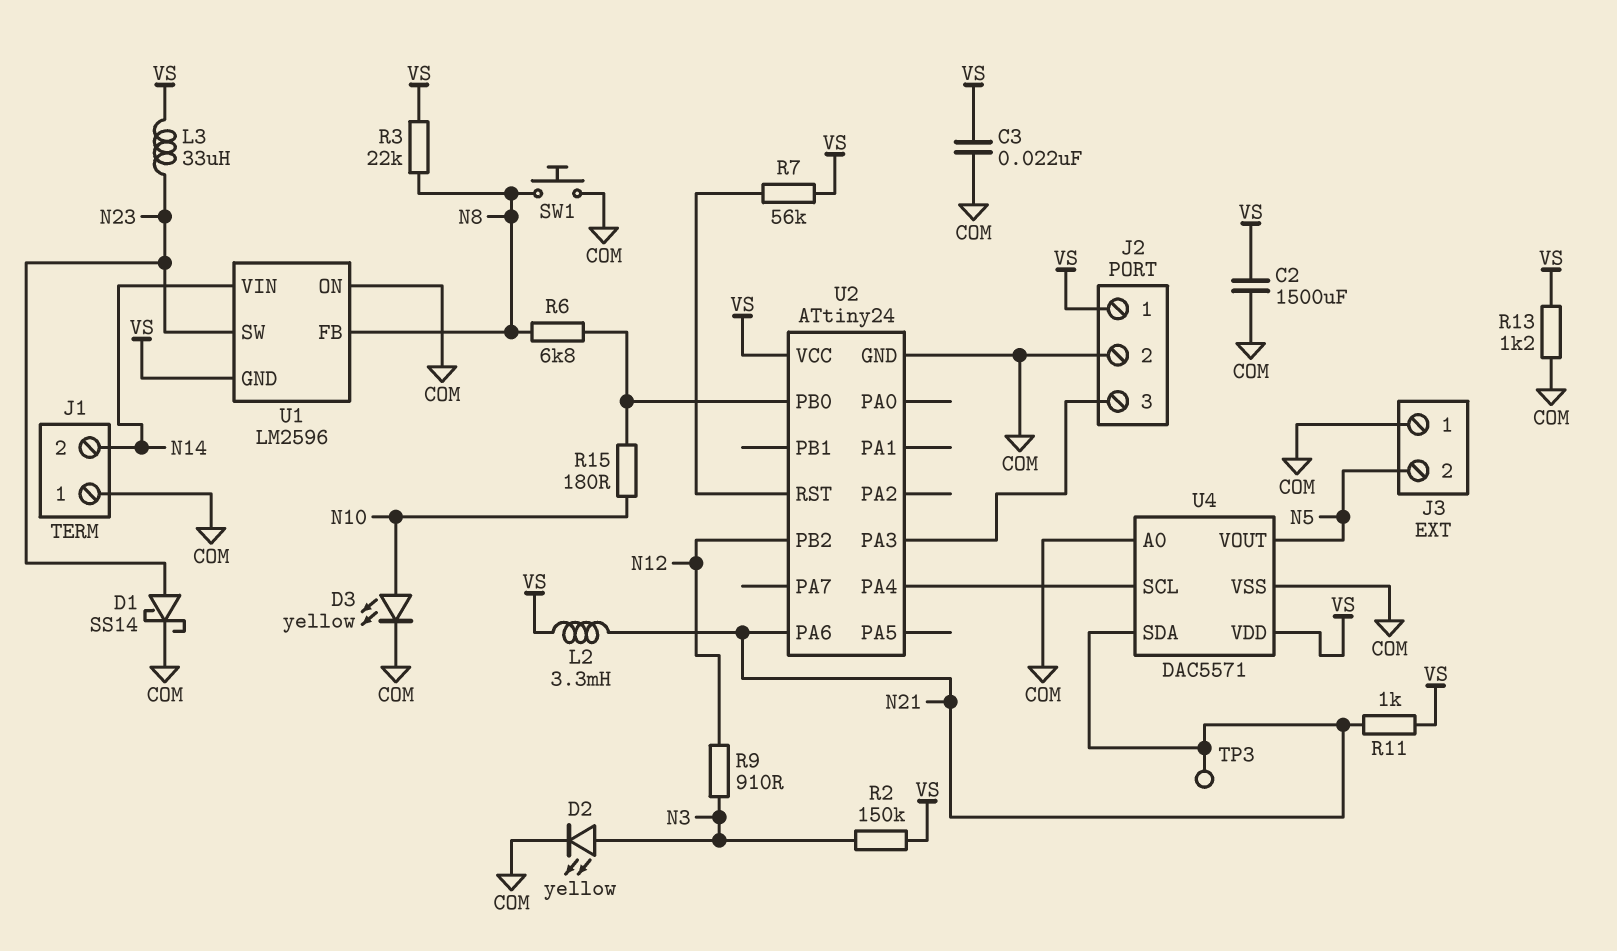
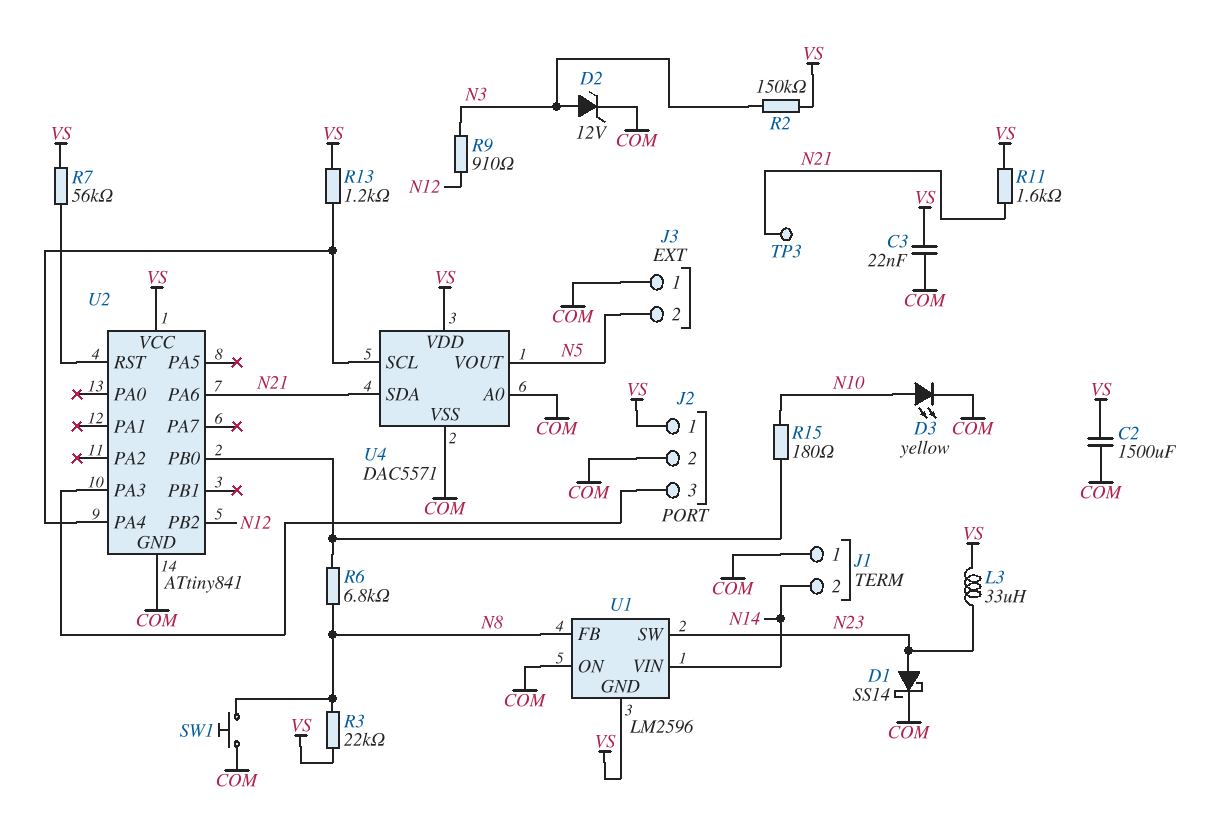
D2: LED yellow (A N3, K COM) -> zener 12V (A N3, K COM)
L2: 3.3mH (N21, VS) -> none
R11: 1k (N21, VS) -> 1.6k (N21, VS)
R13: 1.2k (COM, VS) -> 1.2k (U2/PA4, VS)
U2: ATtiny24 -> ATtiny841

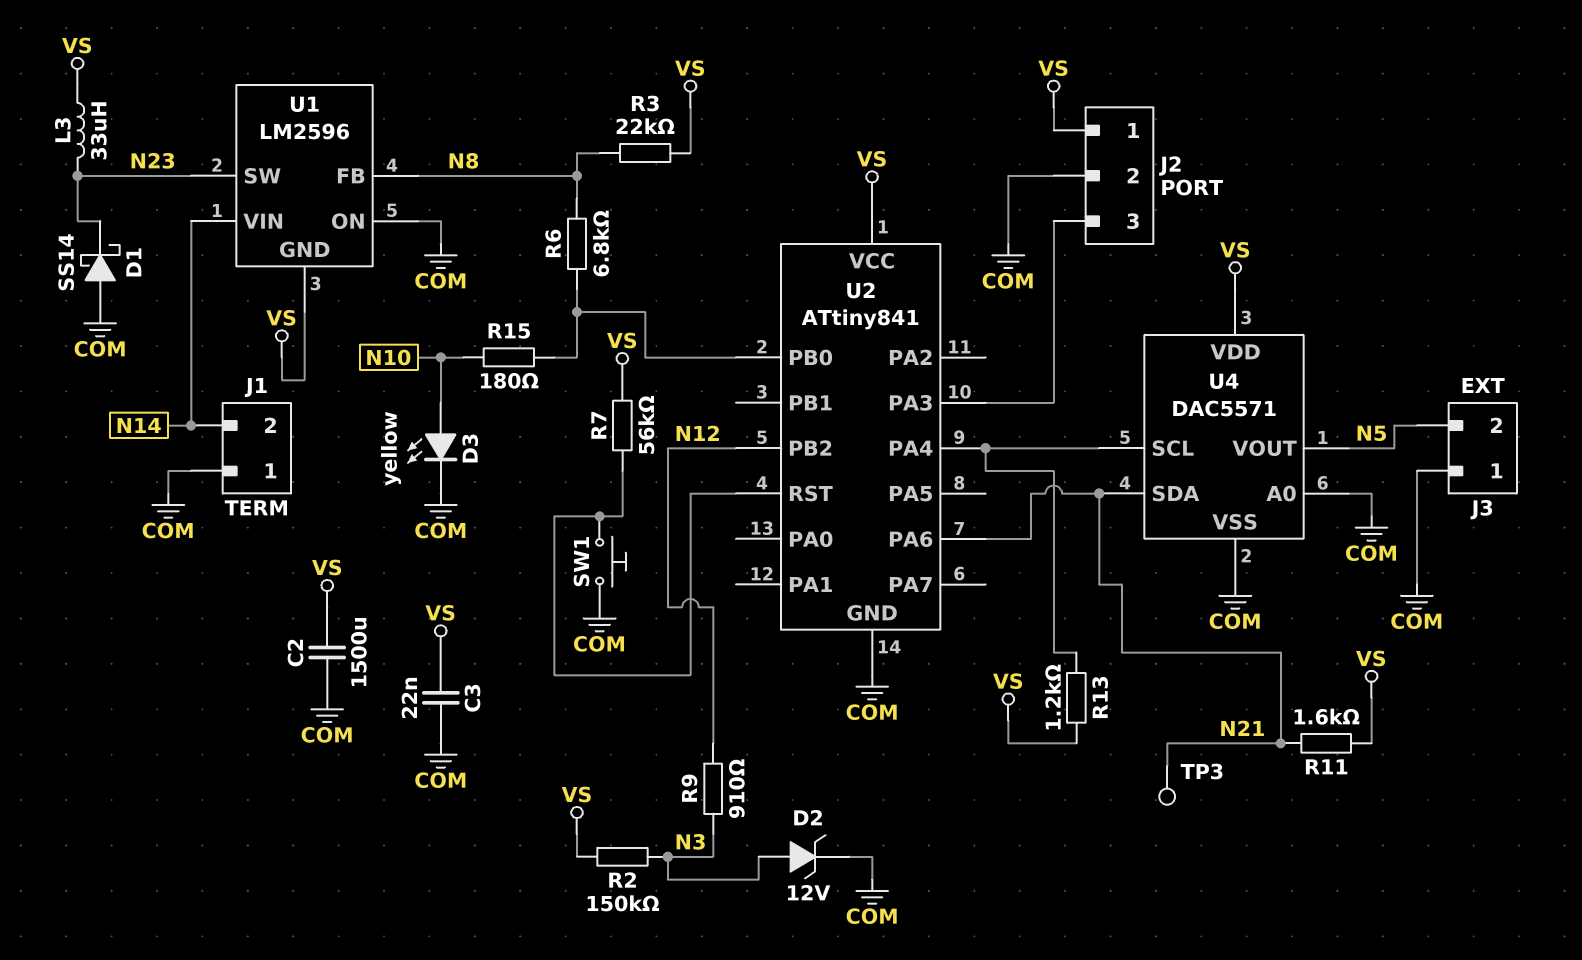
D1: schottky SS14 (A N23, K COM) -> schottky SS14 (A COM, K N23)
SW1: button (COM, N8) -> button (COM, U2/RST)

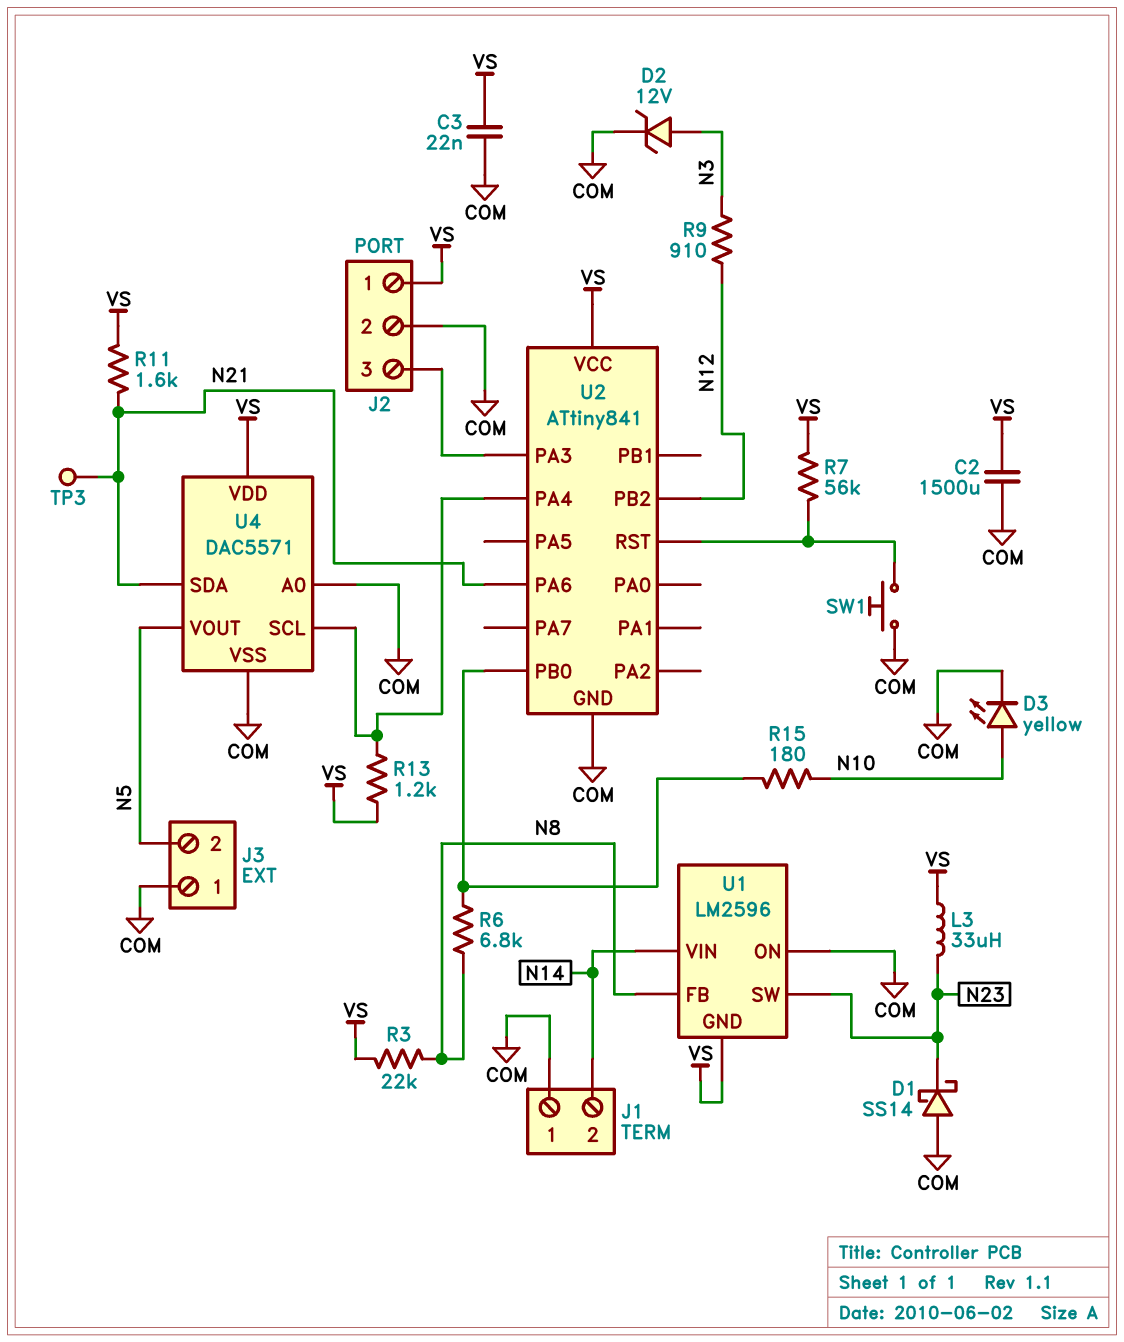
R2: 150k (N3, VS) -> none

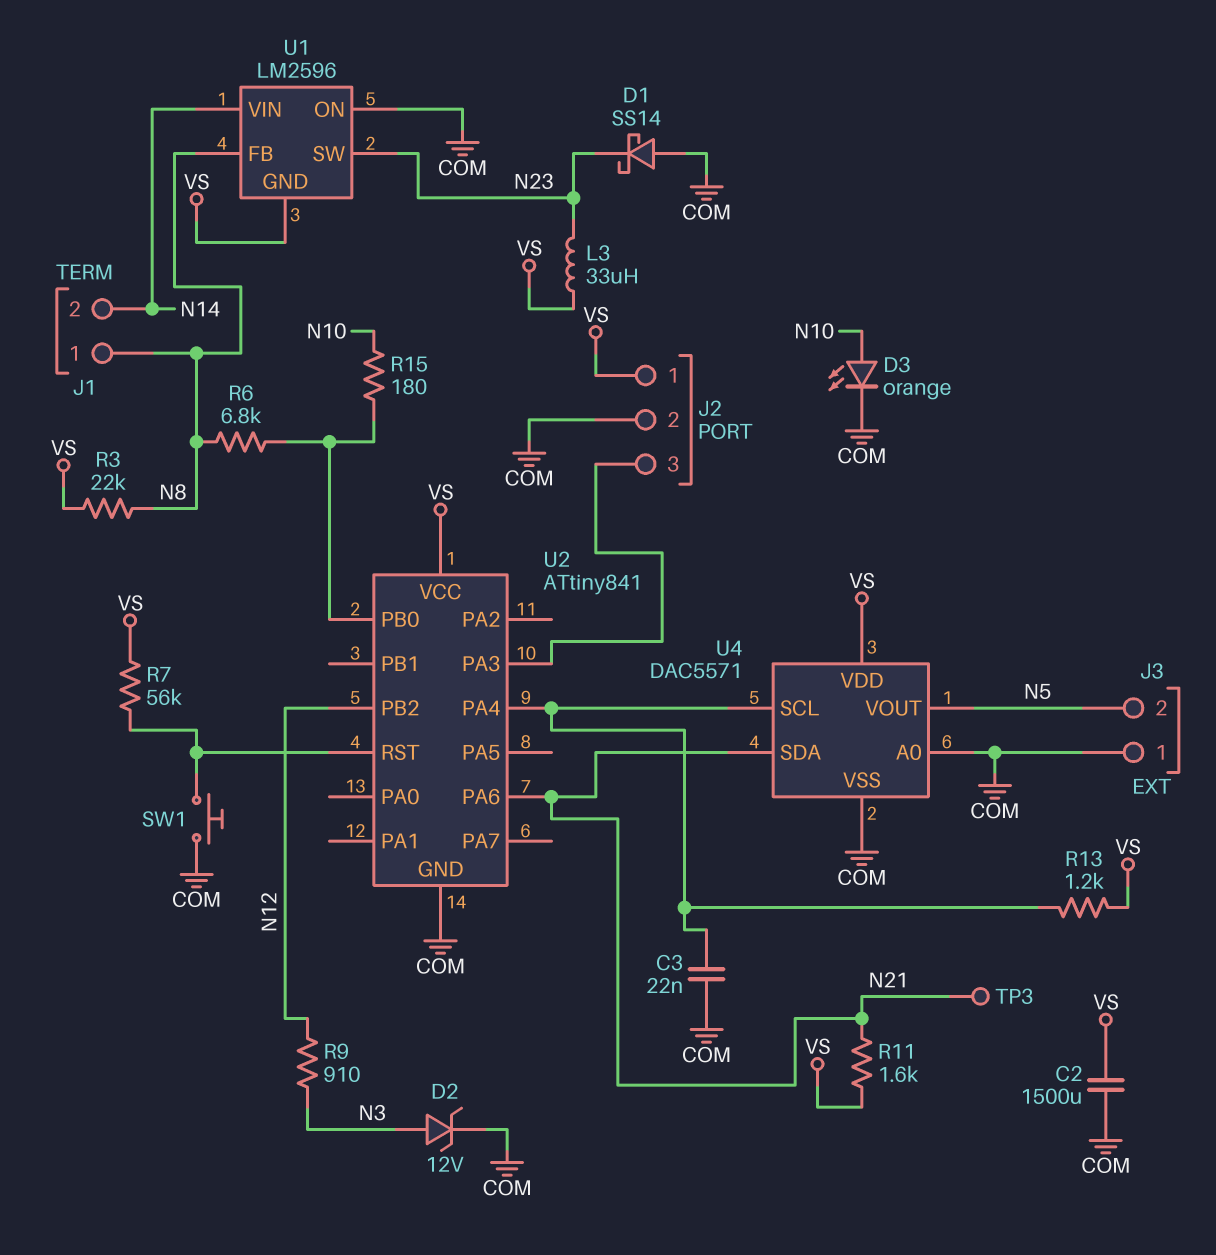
C3: 22nF (COM, VS) -> 22nF (COM, U2/PA4)
D3: LED yellow (A N10, K COM) -> LED orange (A N10, K COM)
J1 pin 1: COM -> N8

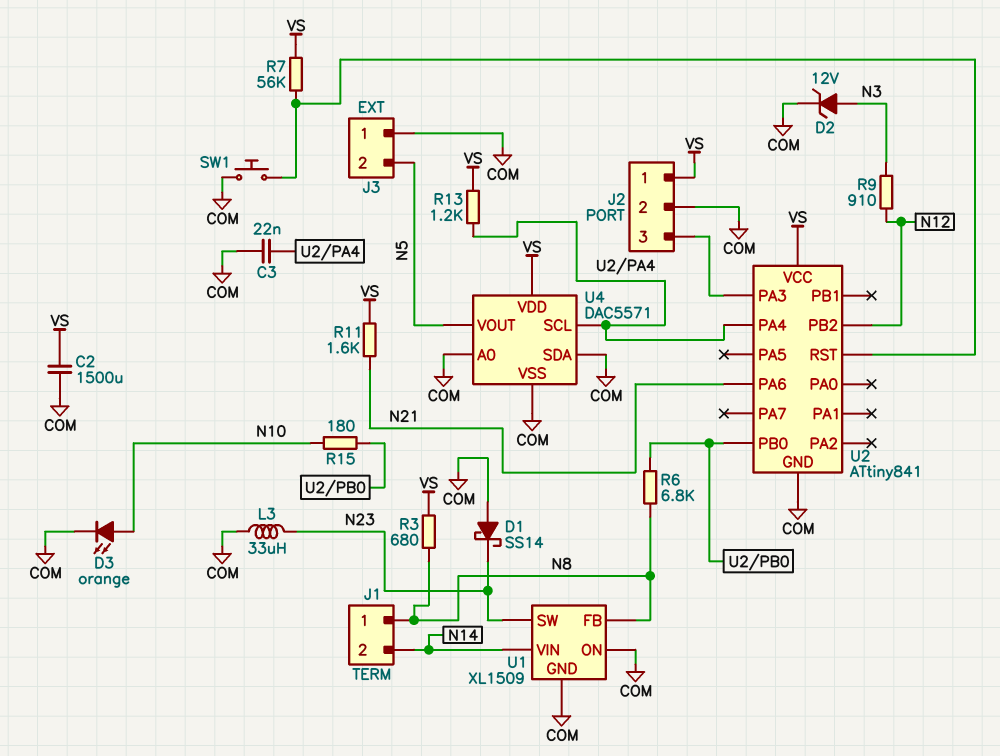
L3: 33uH (N23, VS) -> 33uH (COM, N23)
R3: 22k (N8, VS) -> 680 (N8, VS)
TP3: test point (N21) -> none
U1: LM2596 -> XL1509
U1 pin GND: VS -> COM
U4 pin SDA: N21 -> COM

